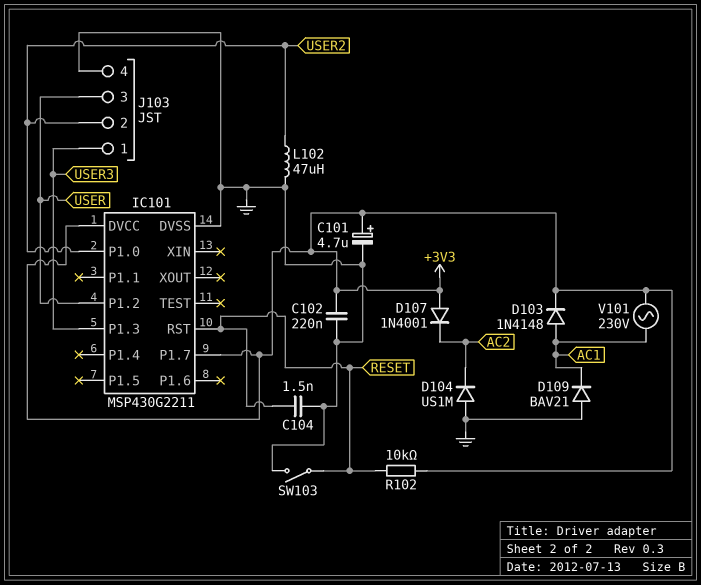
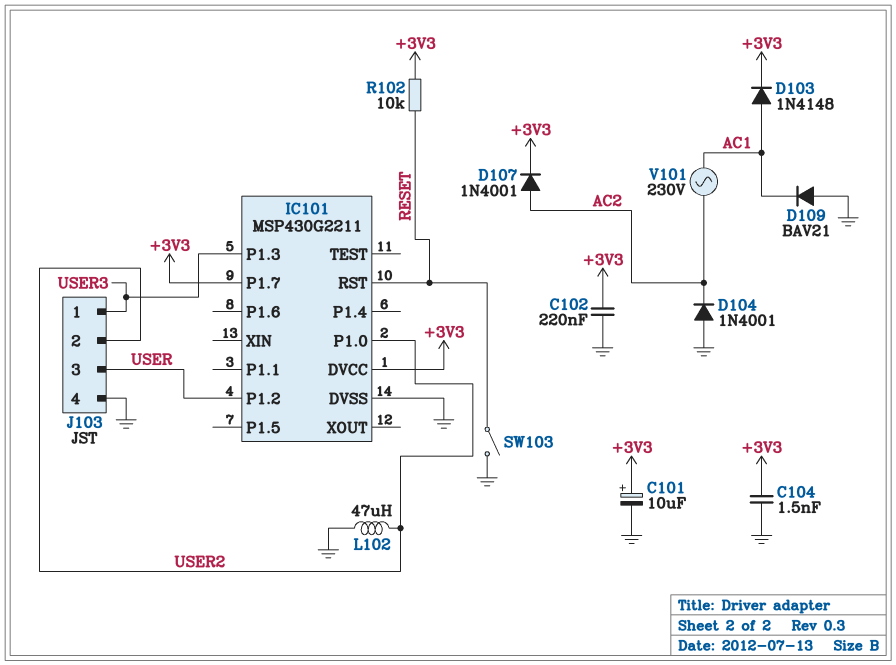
C101: 4.7uF (plus +3V3, minus GND) -> 10uF (plus +3V3, minus GND)
C104: 1.5nF (GND, RESET) -> 1.5nF (+3V3, GND)
D104: diode US1M (A GND, K AC2) -> diode 1N4001 (A GND, K AC2)
D107: diode 1N4001 (A +3V3, K AC2) -> diode 1N4001 (A AC2, K +3V3)
V101: AC 230V (+3V3, AC1) -> AC 230V (AC1, AC2)

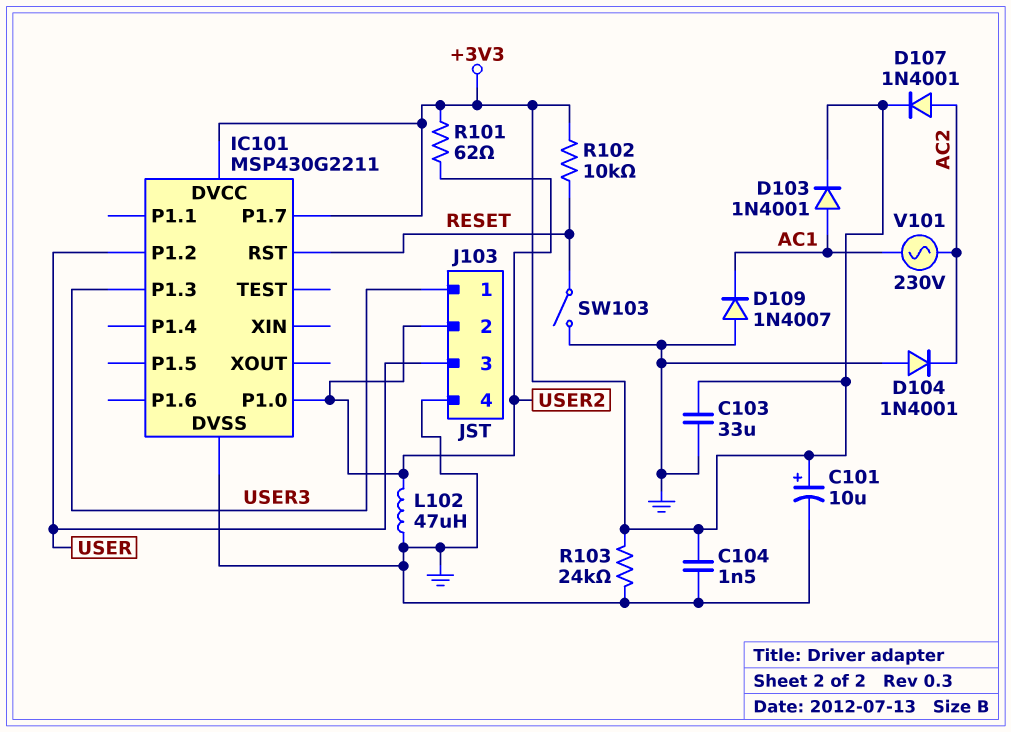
C102: 220nF (+3V3, GND) -> none
C103: none -> 33uF (+3V3, GND)
D103: diode 1N4148 (A AC1, K +3V3) -> diode 1N4001 (A AC1, K +3V3)
D109: diode BAV21 (A GND, K AC1) -> diode 1N4007 (A GND, K AC1)
R101: none -> 62 (+3V3, USER2)
R103: none -> 24k (+3V3, GND)

